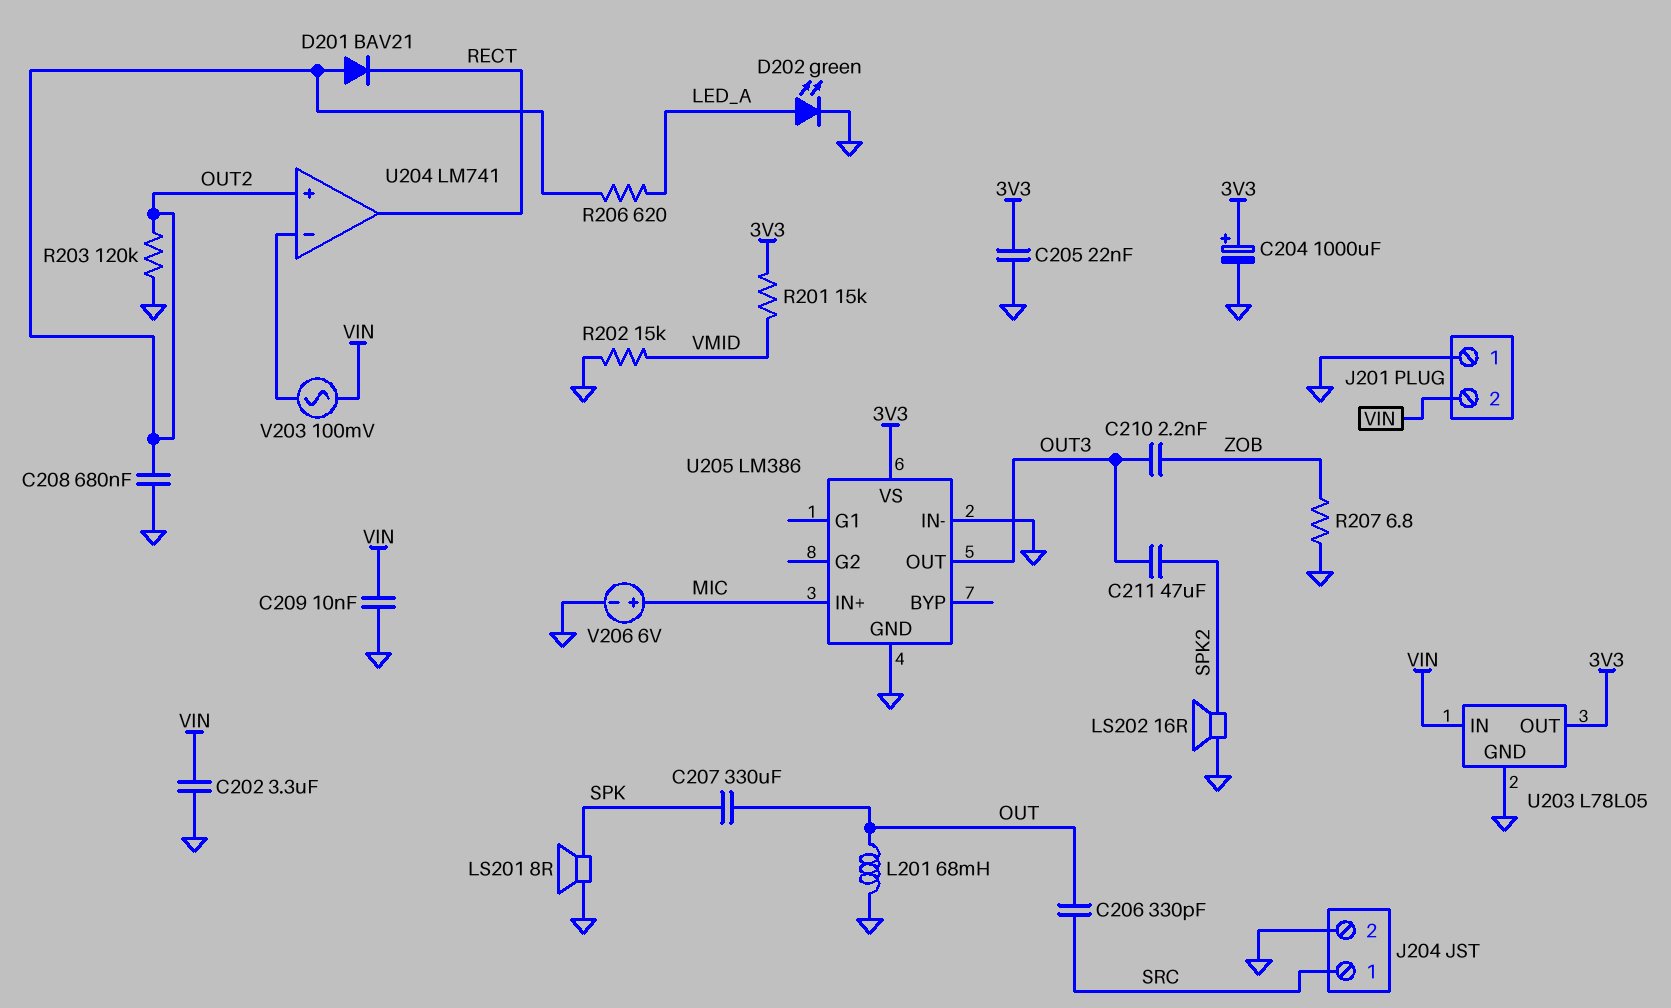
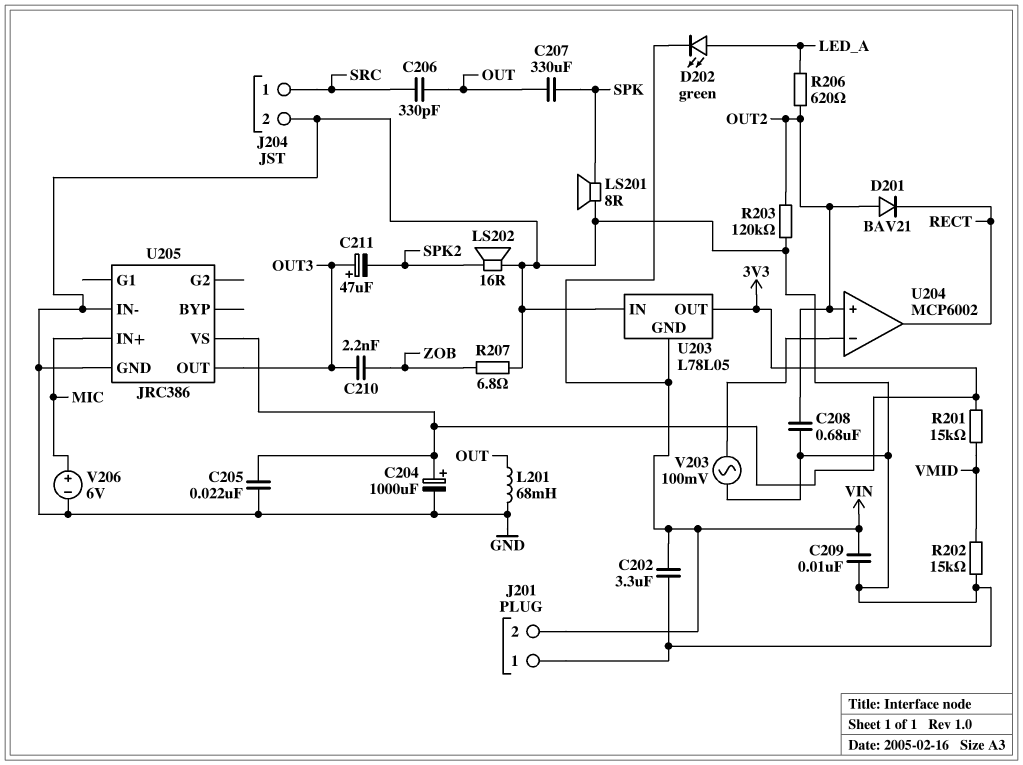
C211: 47uF (OUT3, SPK2) -> 47uF (plus OUT3, minus SPK2)
D202: LED green (A LED_A, K GND) -> LED green (A LED_A, K VIN)
U203 pin GND: GND -> VIN
U203 pin IN: VIN -> GND
U204: LM741 -> MCP6002
U205: LM386 -> JRC386
V203: AC 100mV (U204/in-, VIN) -> AC 100mV (GND, U204/in-)

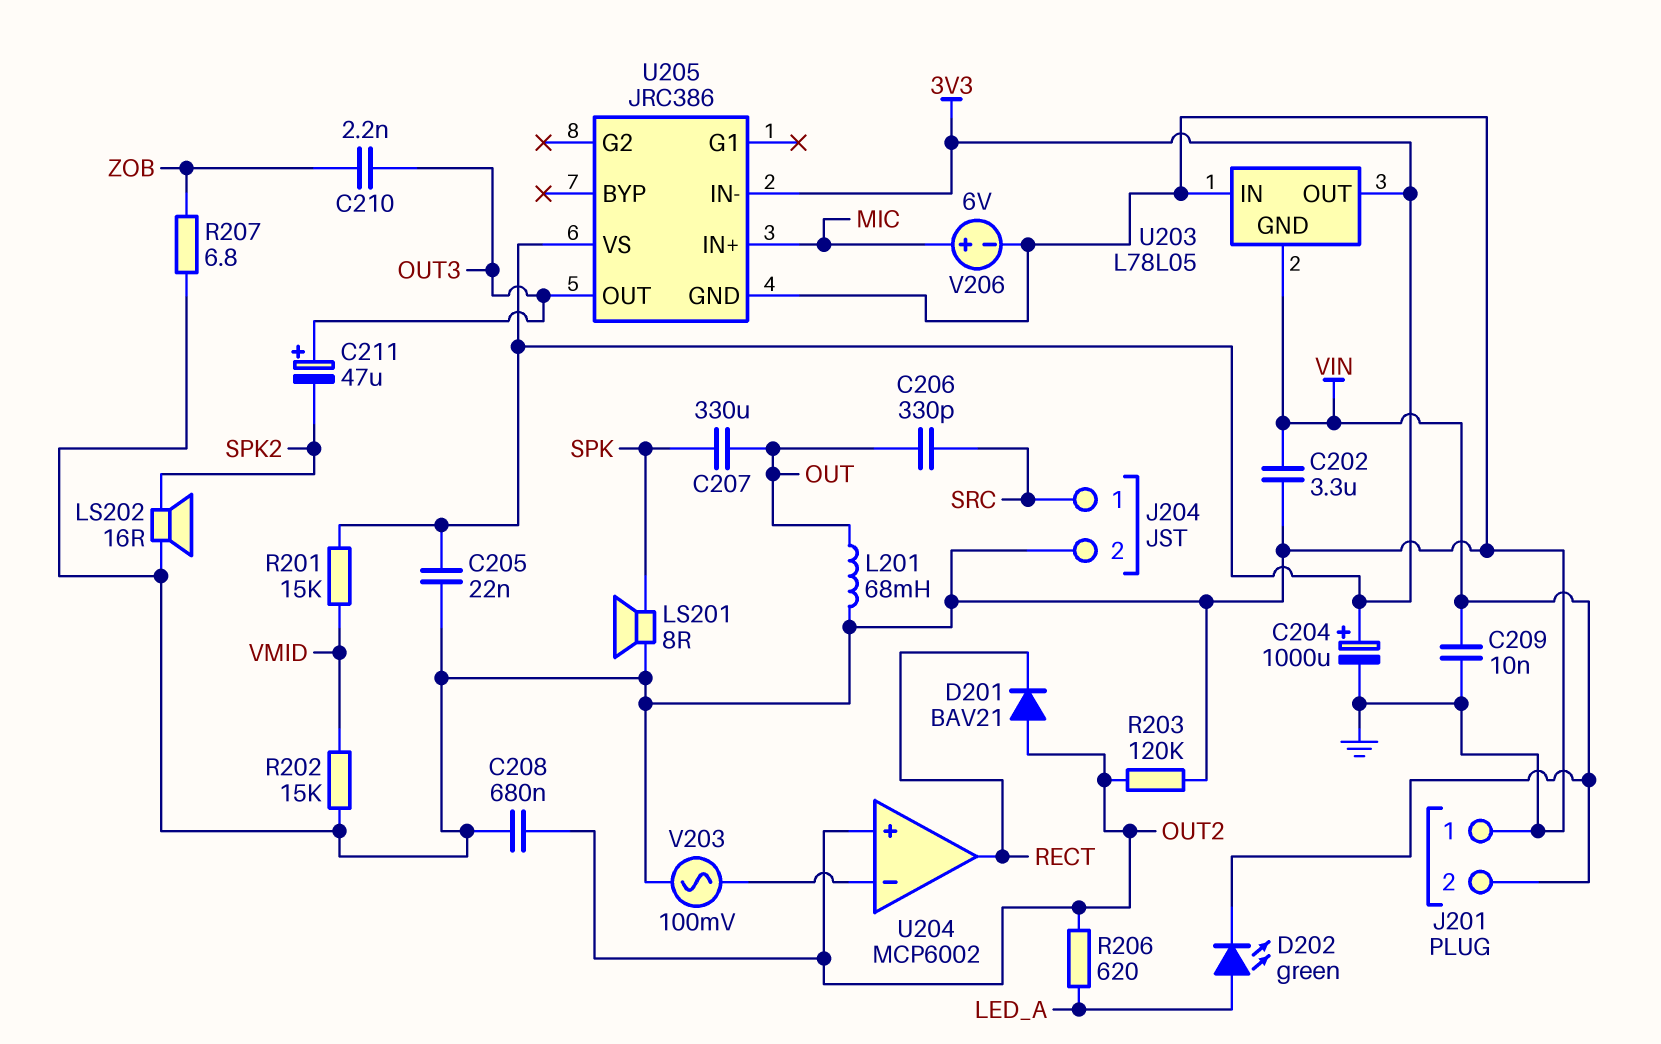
U205 pin IN-: GND -> 3V3

